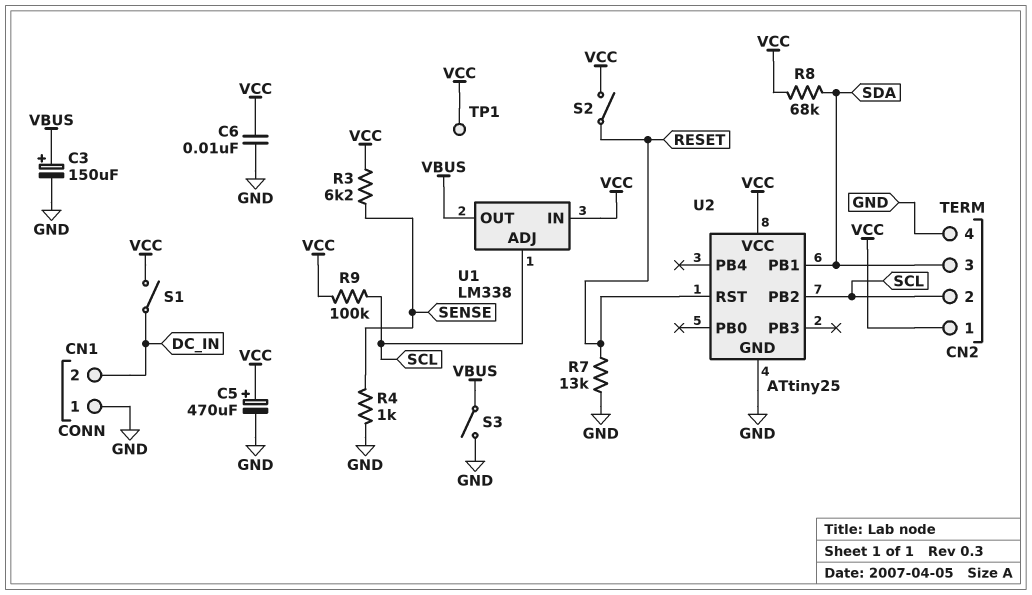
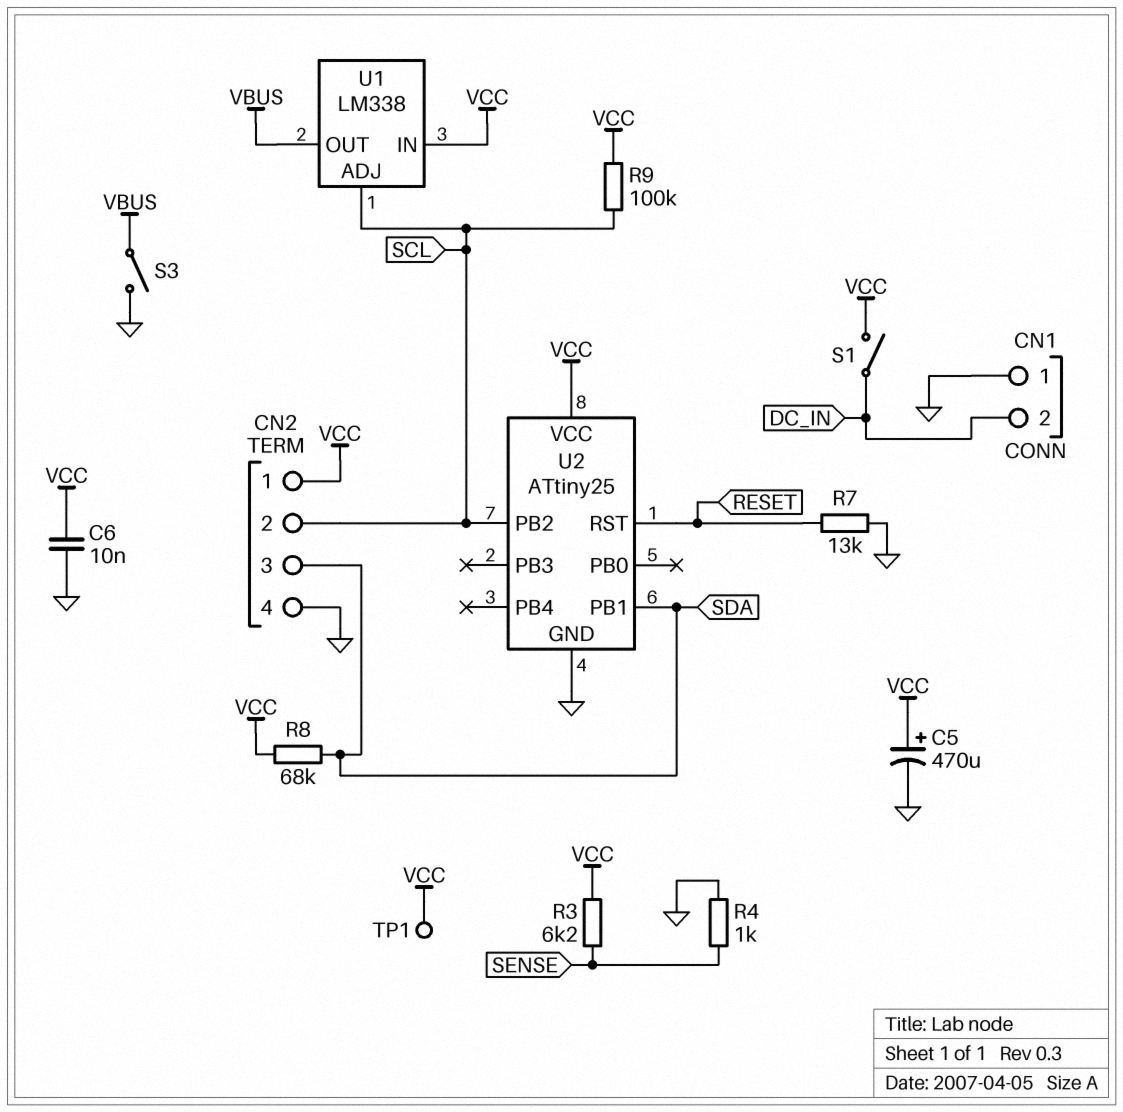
C3: 150uF (plus VBUS, minus GND) -> none
S2: switch (RESET, VCC) -> none

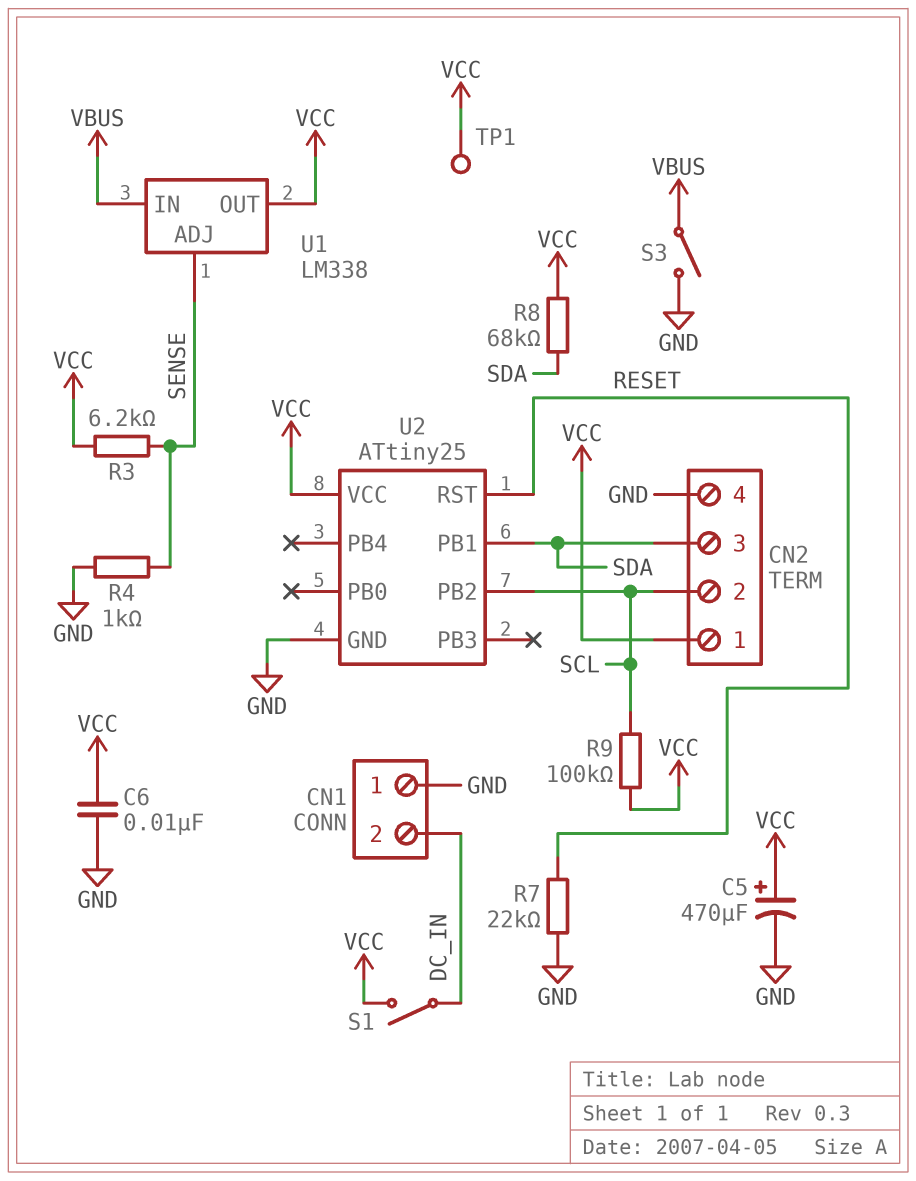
R7: 13k (GND, RESET) -> 22k (GND, RESET)
U1 pin ADJ: SCL -> SENSE
U1 pin IN: VCC -> VBUS
U1 pin OUT: VBUS -> VCC

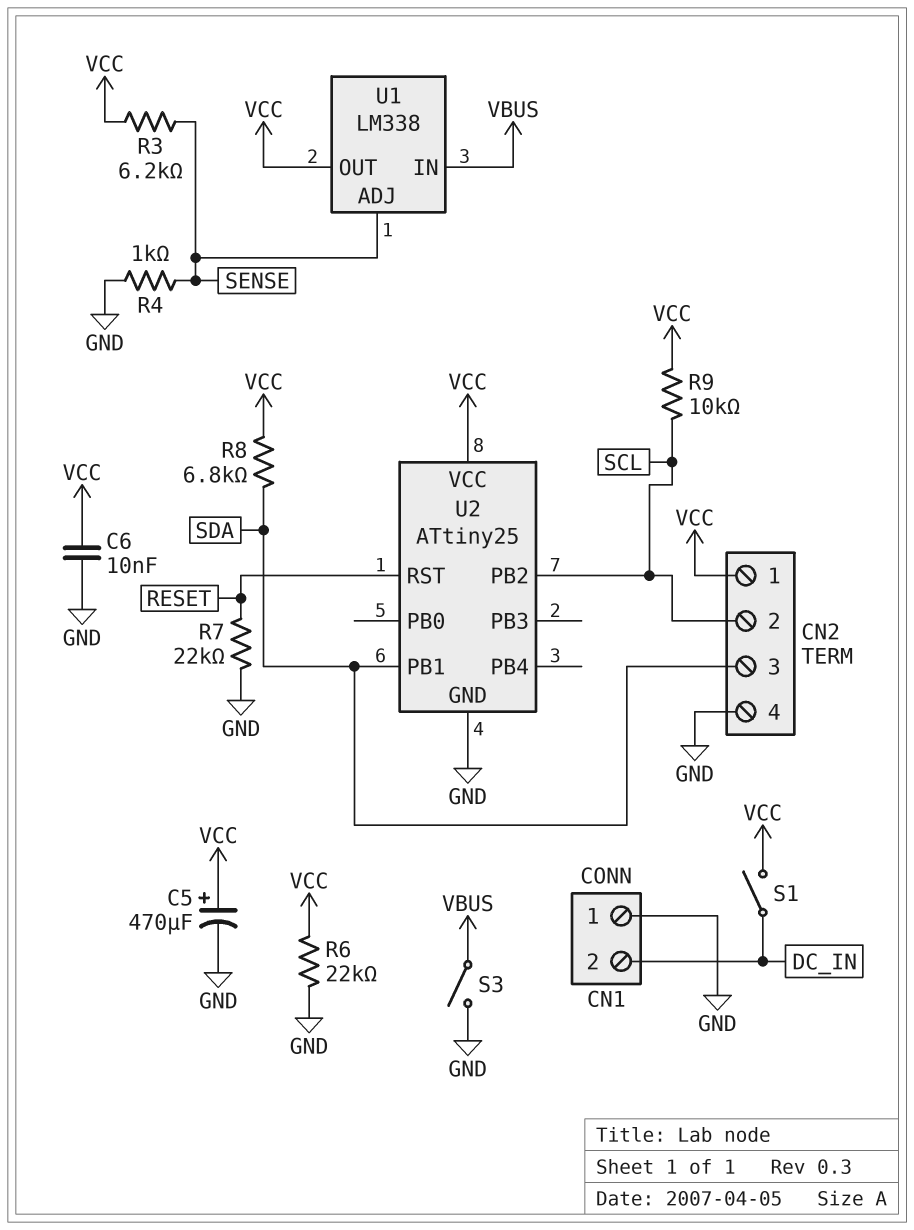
R6: none -> 22k (GND, VCC)
R8: 68k (SDA, VCC) -> 6.8k (SDA, VCC)
R9: 100k (SCL, VCC) -> 10k (SCL, VCC)
TP1: test point (VCC) -> none

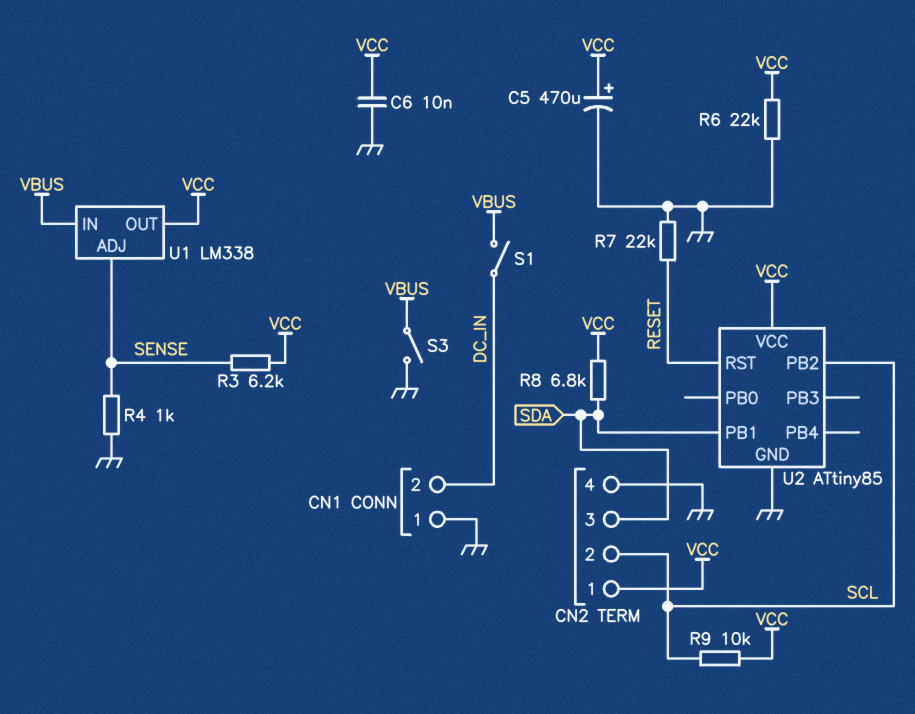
S1: switch (DC_IN, VCC) -> switch (DC_IN, VBUS)
U2: ATtiny25 -> ATtiny85

